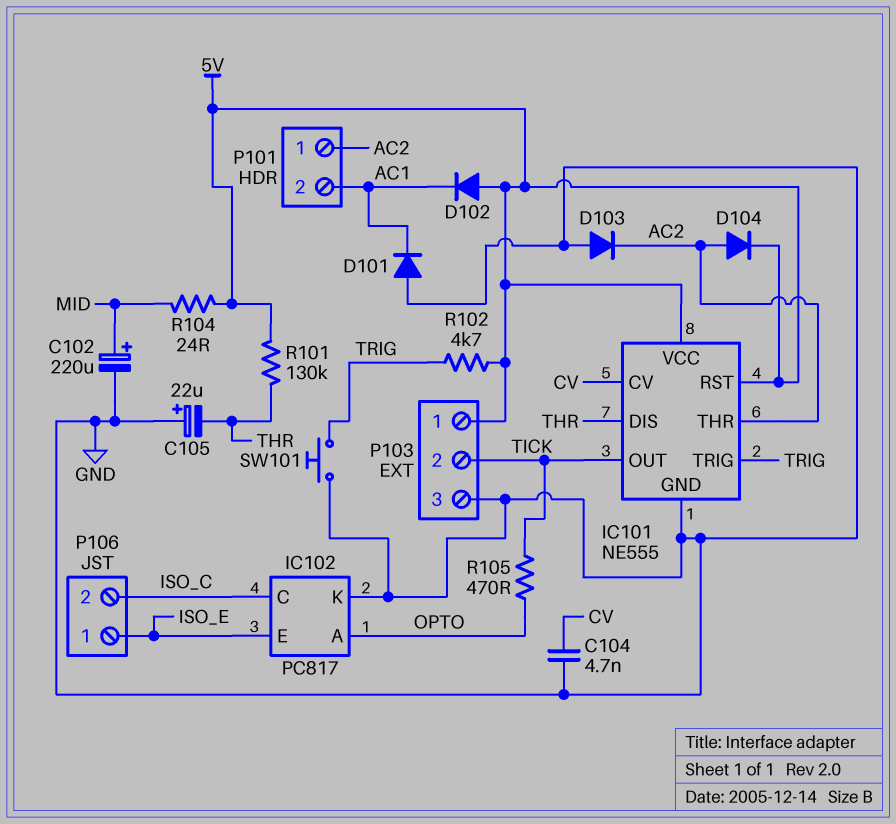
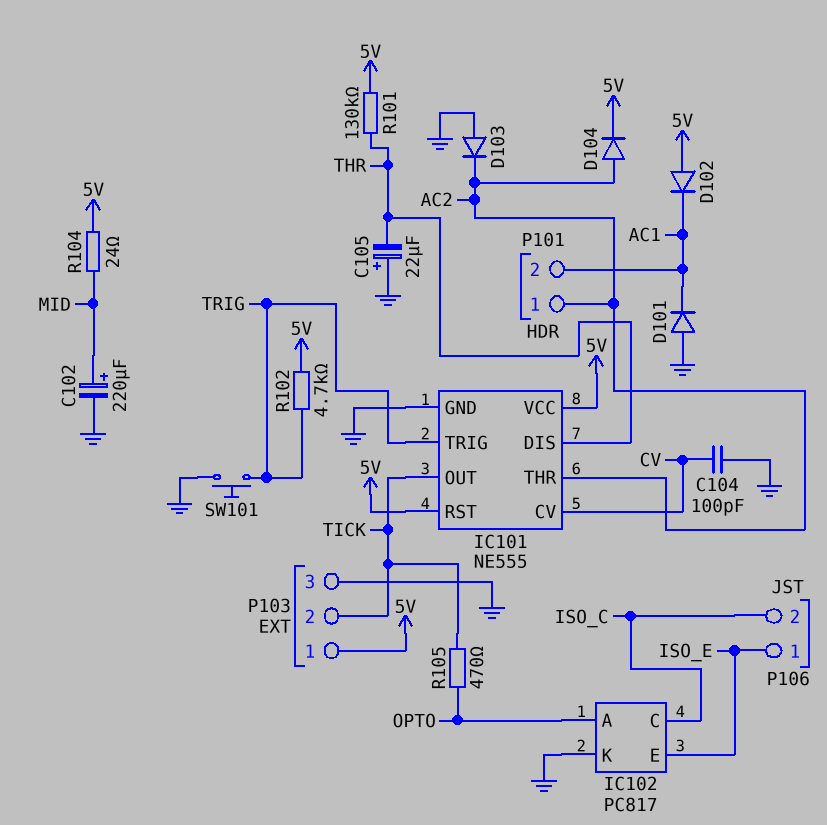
C104: 4.7nF (CV, GND) -> 100pF (CV, GND)

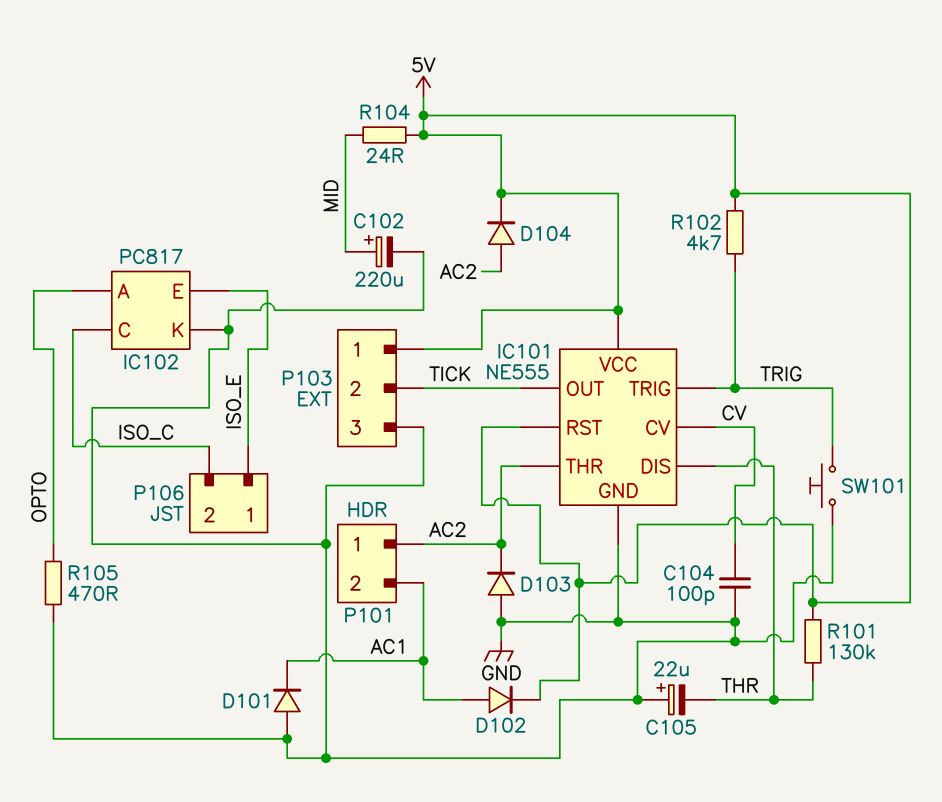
D102: diode (A 5V, K AC1) -> diode (A AC1, K 5V)
R105: 470 (OPTO, TICK) -> 470 (GND, OPTO)

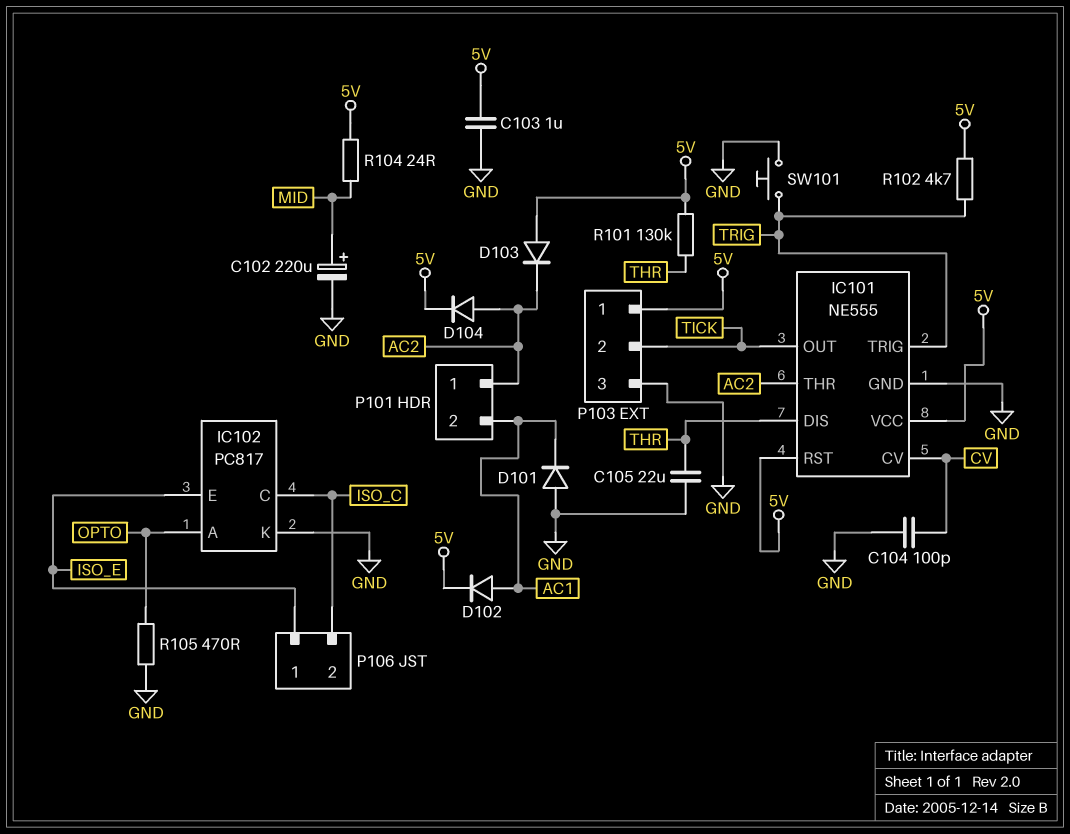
C103: none -> 1uF (5V, GND)
C105: 22uF (plus GND, minus THR) -> 22uF (GND, THR)
D103: diode (A GND, K AC2) -> diode (A 5V, K AC2)

